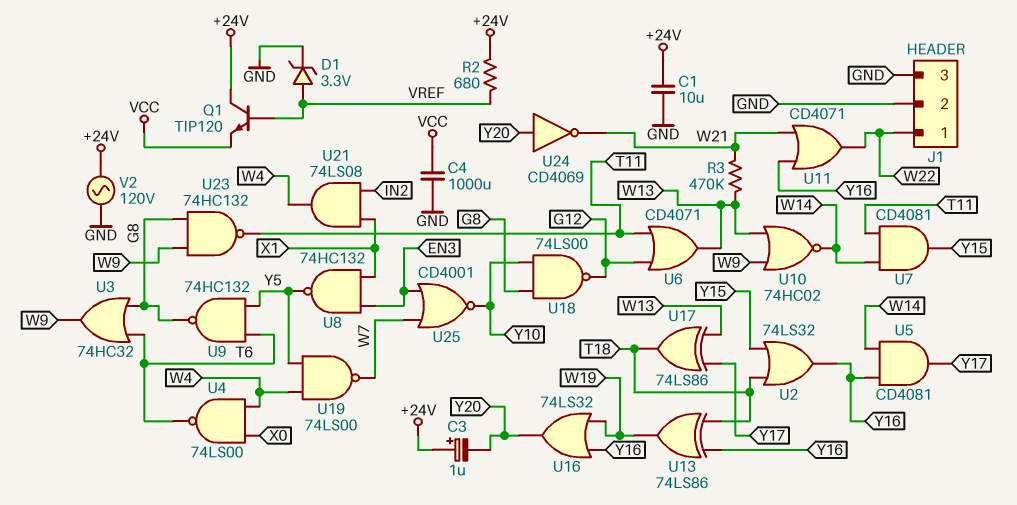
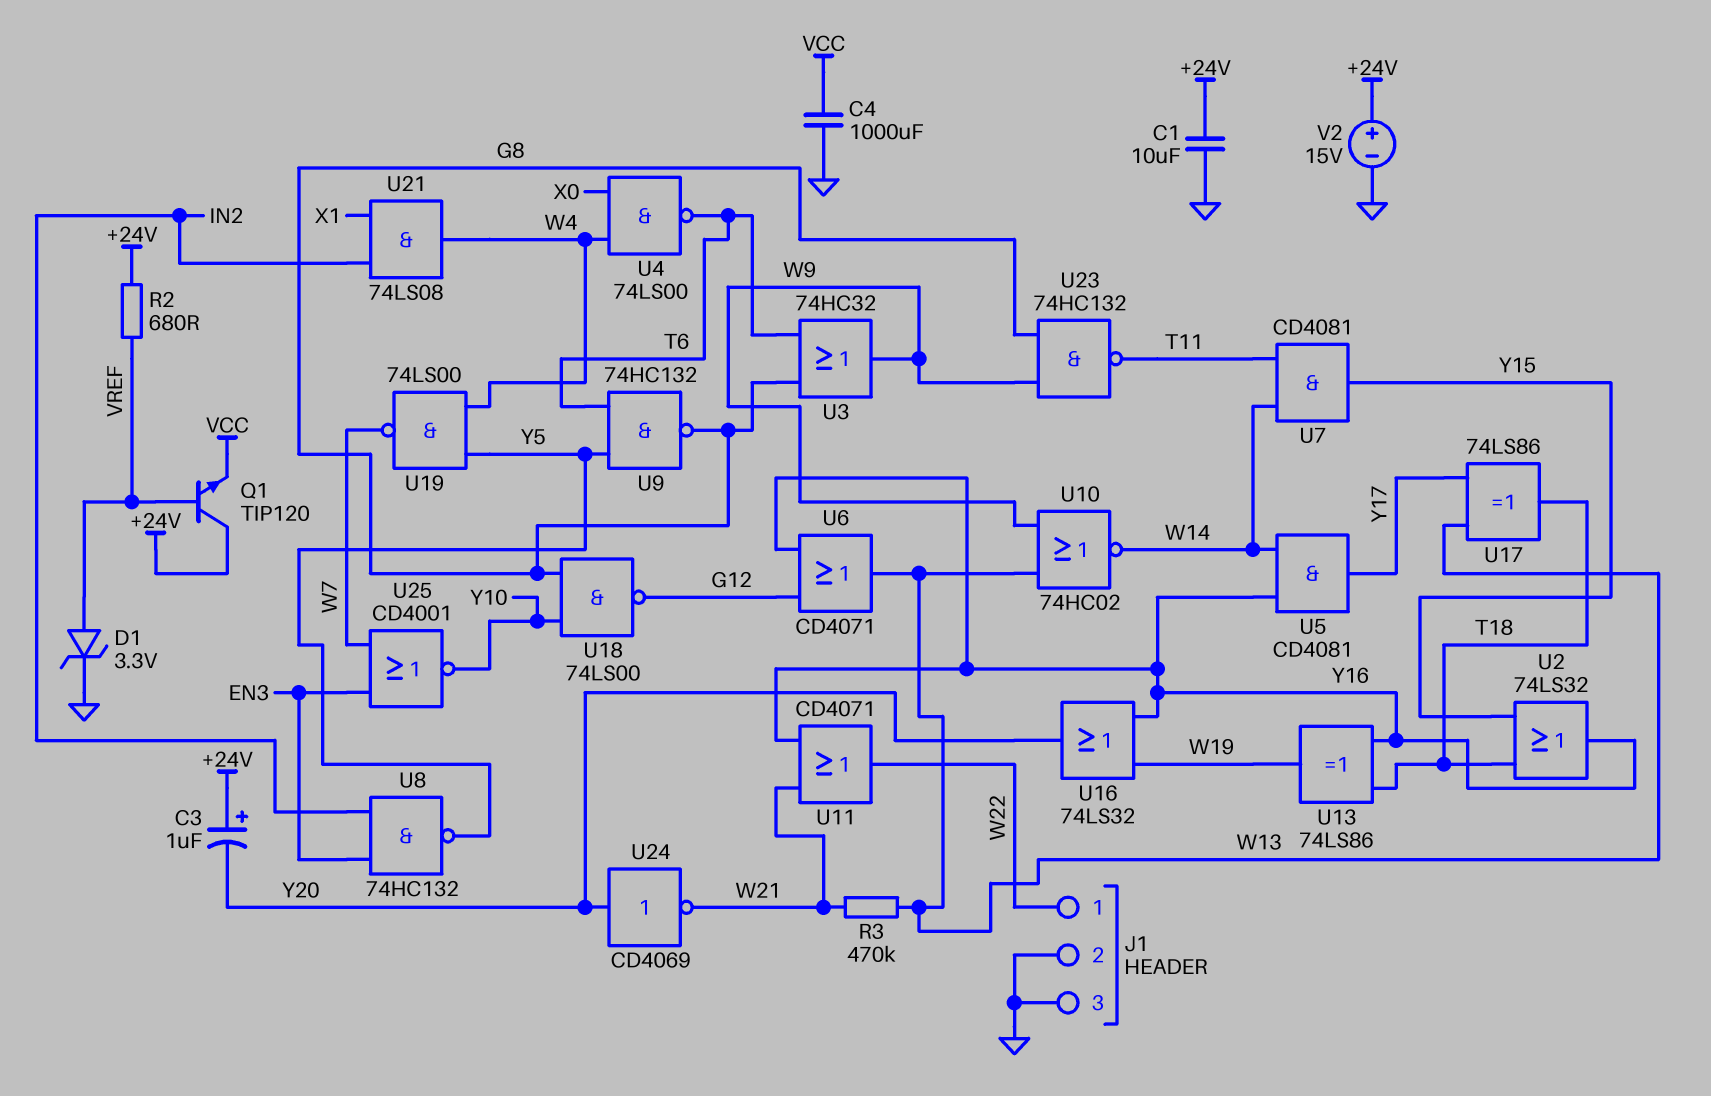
U6: OR CD4071 (in G12, in T11, out W13) -> OR CD4071 (in G12, in Y16, out W13)
U8: NAND 74HC132 (in EN3, in X1, out Y5) -> NAND 74HC132 (in EN3, in IN2, out Y5)
V2: AC 120V (+24V, GND) -> 15V (plus +24V, minus GND)

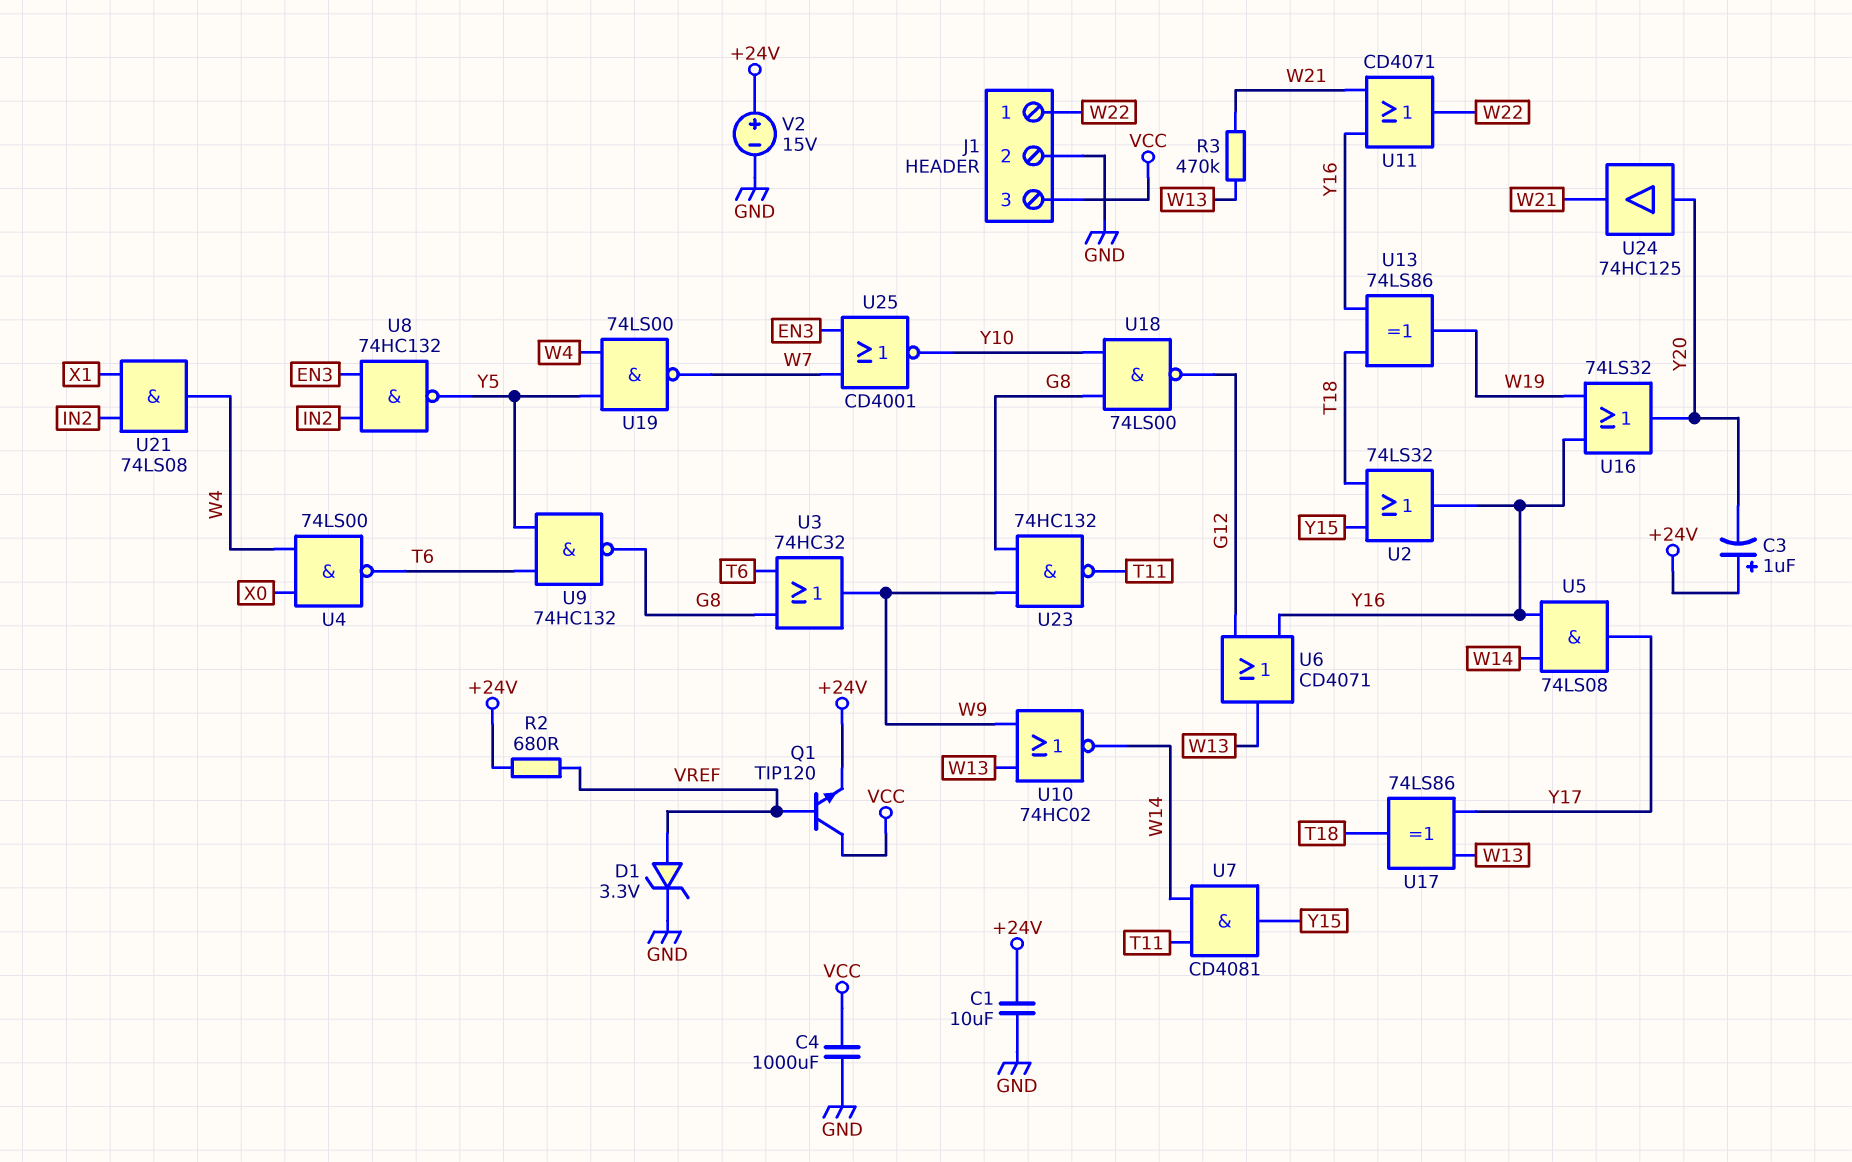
J1 pin 3: GND -> VCC
Q1: NPN TIP120 (B VREF, C +24V, E VCC) -> NPN TIP120 (B VREF, C VCC, E +24V)
U5: AND CD4081 (in W14, in Y16, out Y17) -> AND 74LS08 (in W14, in Y16, out Y17)
U24: NOT CD4069 (in Y20, out W21) -> buffer 74HC125 (in Y20, out W21)

